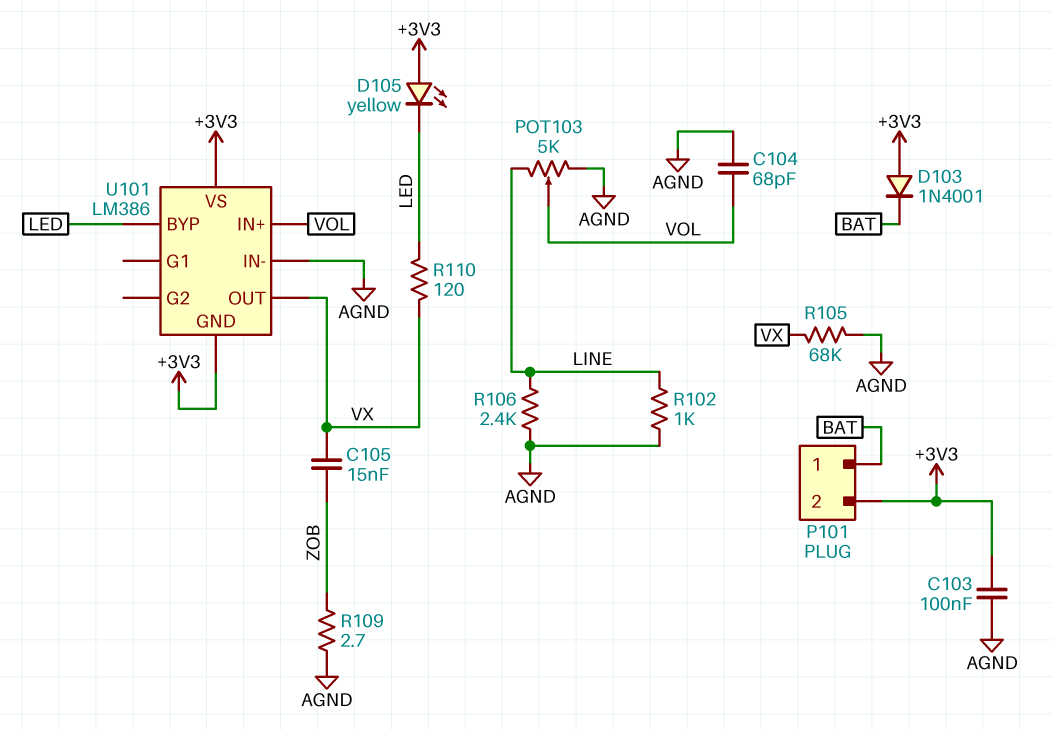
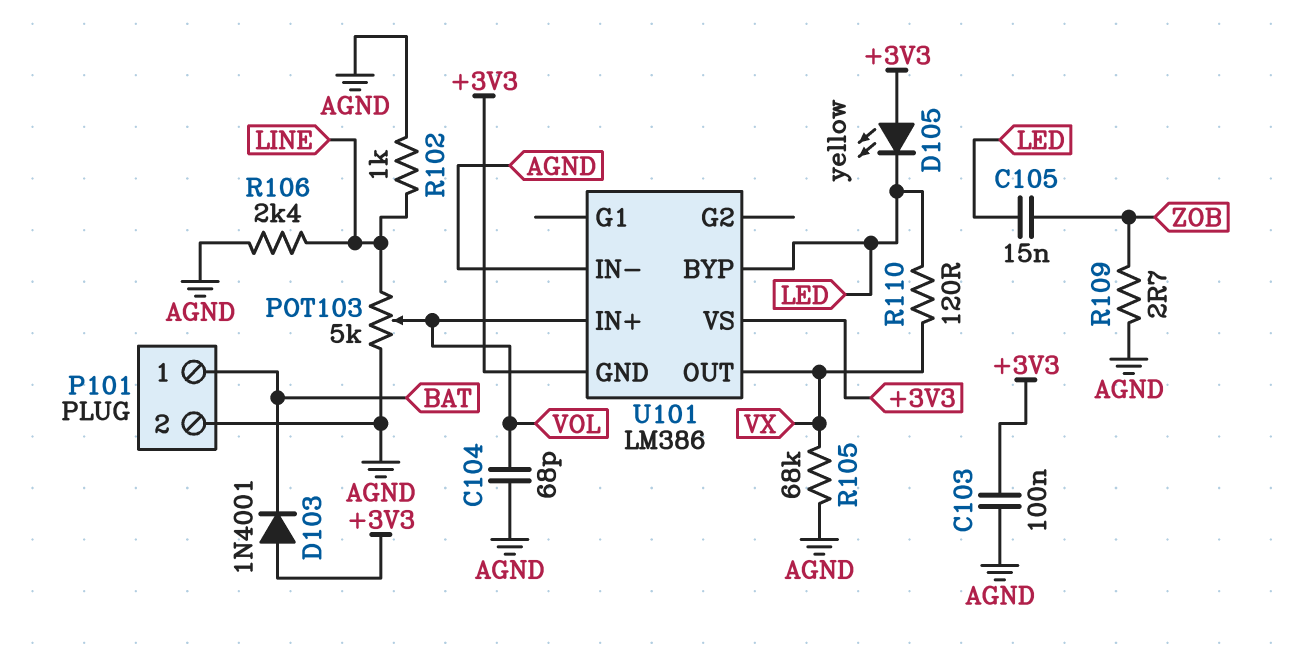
C105: 15nF (VX, ZOB) -> 15nF (LED, ZOB)
P101 pin 2: +3V3 -> AGND

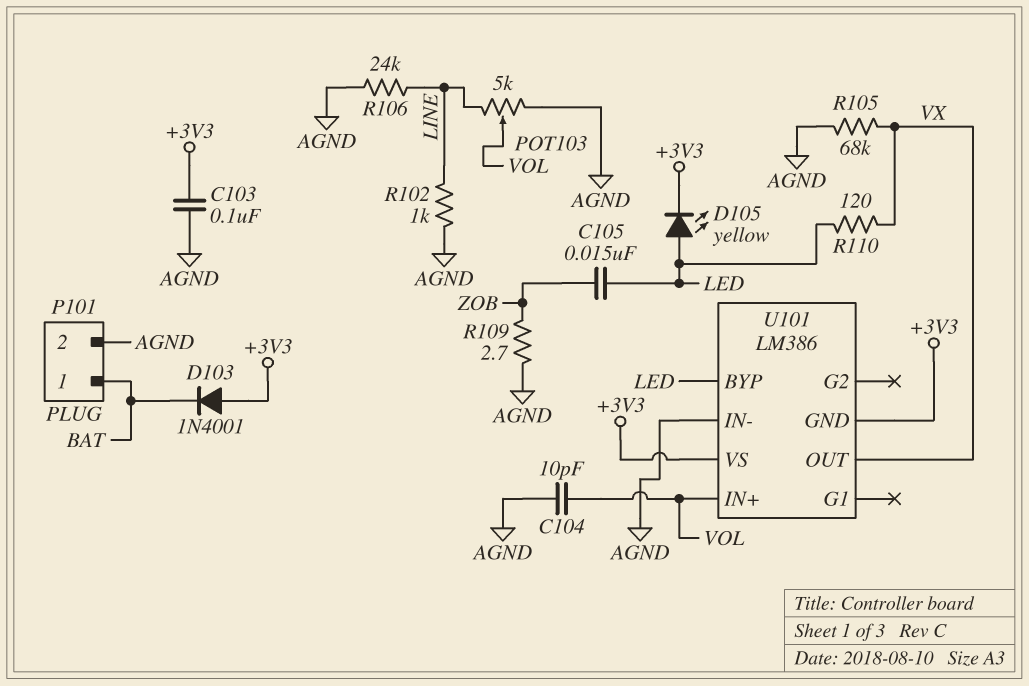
C104: 68pF (AGND, VOL) -> 10pF (AGND, VOL)
D105: LED yellow (A +3V3, K LED) -> LED yellow (A LED, K +3V3)
R106: 2.4k (AGND, LINE) -> 24k (AGND, LINE)

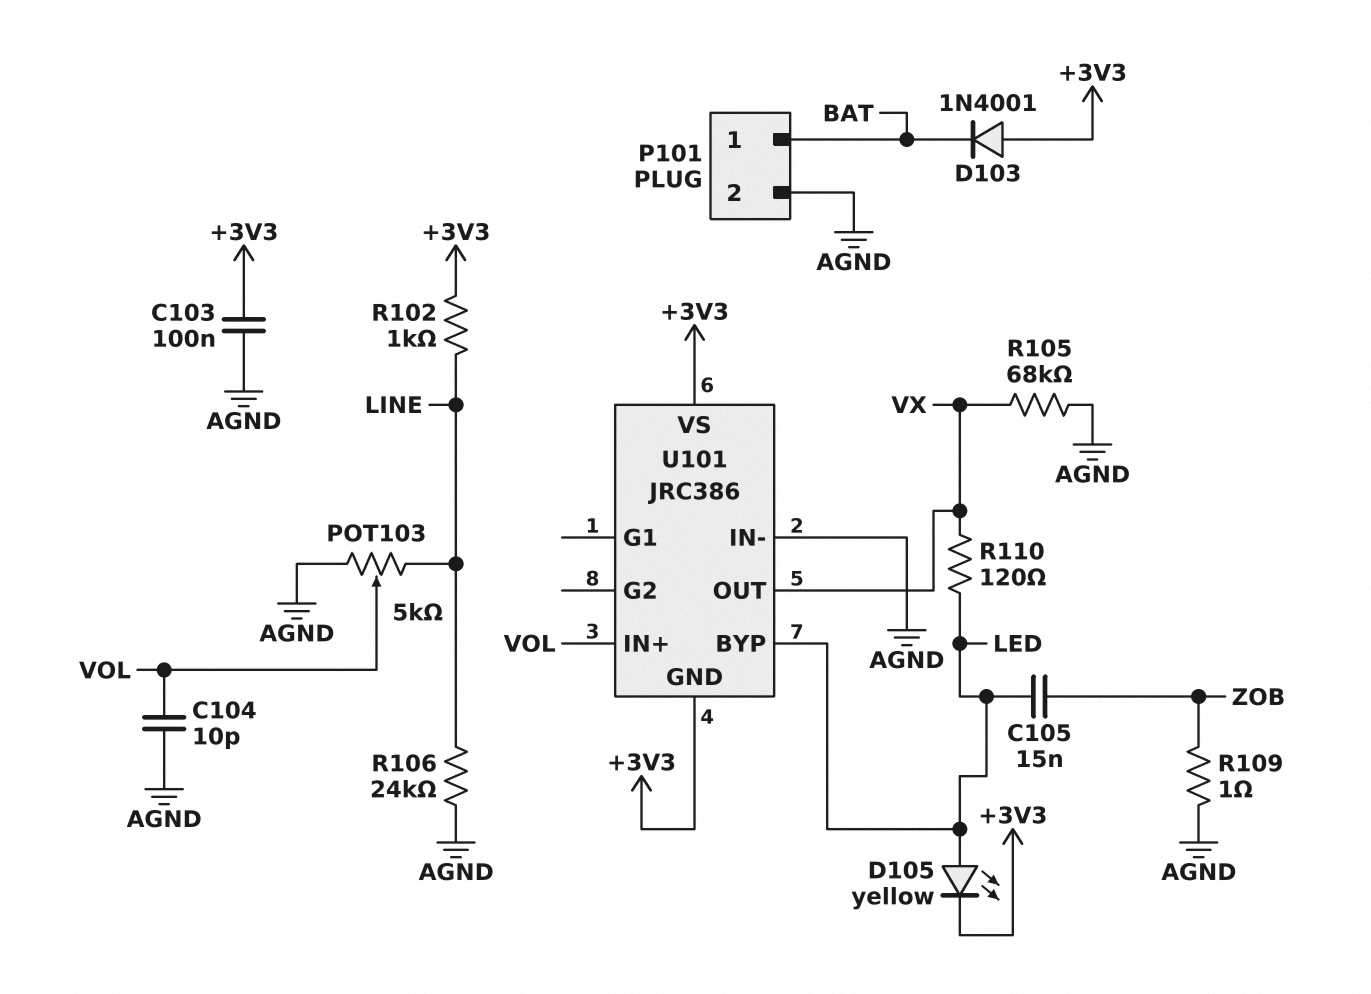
R102: 1k (AGND, LINE) -> 1k (+3V3, LINE)
R109: 2.7 (AGND, ZOB) -> 1 (AGND, ZOB)
U101: LM386 -> JRC386

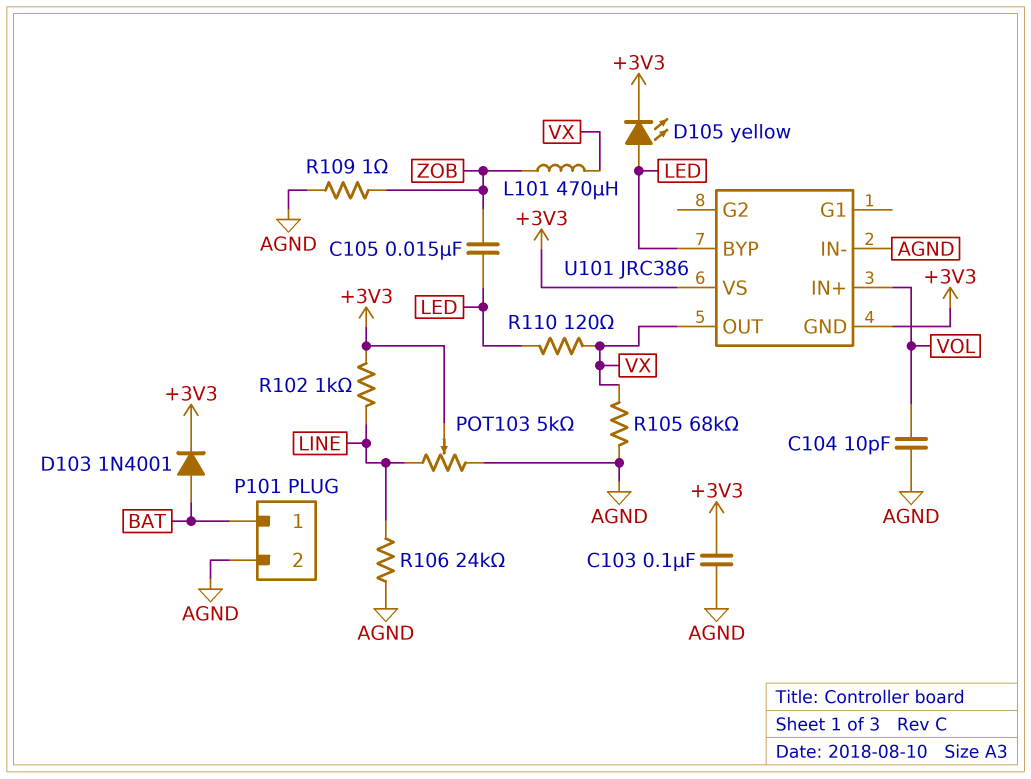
D103: diode 1N4001 (A +3V3, K BAT) -> diode 1N4001 (A BAT, K +3V3)
L101: none -> 470uH (VX, ZOB)
POT103: 5k (AGND, LINE, wiper VOL) -> 5k (AGND, LINE, wiper +3V3)

